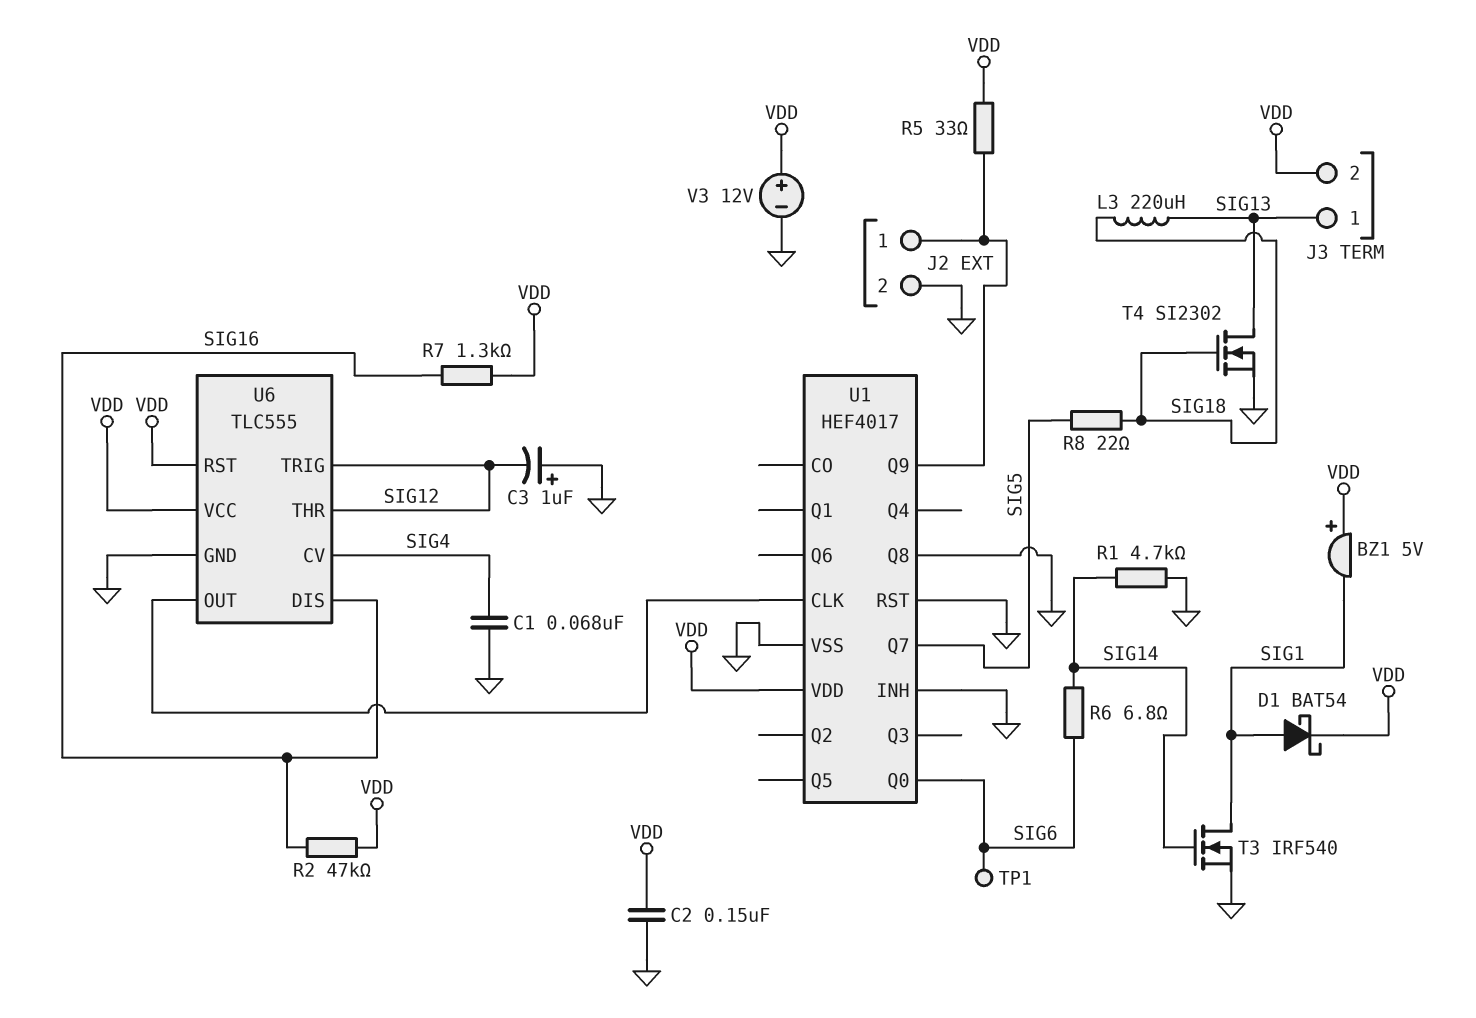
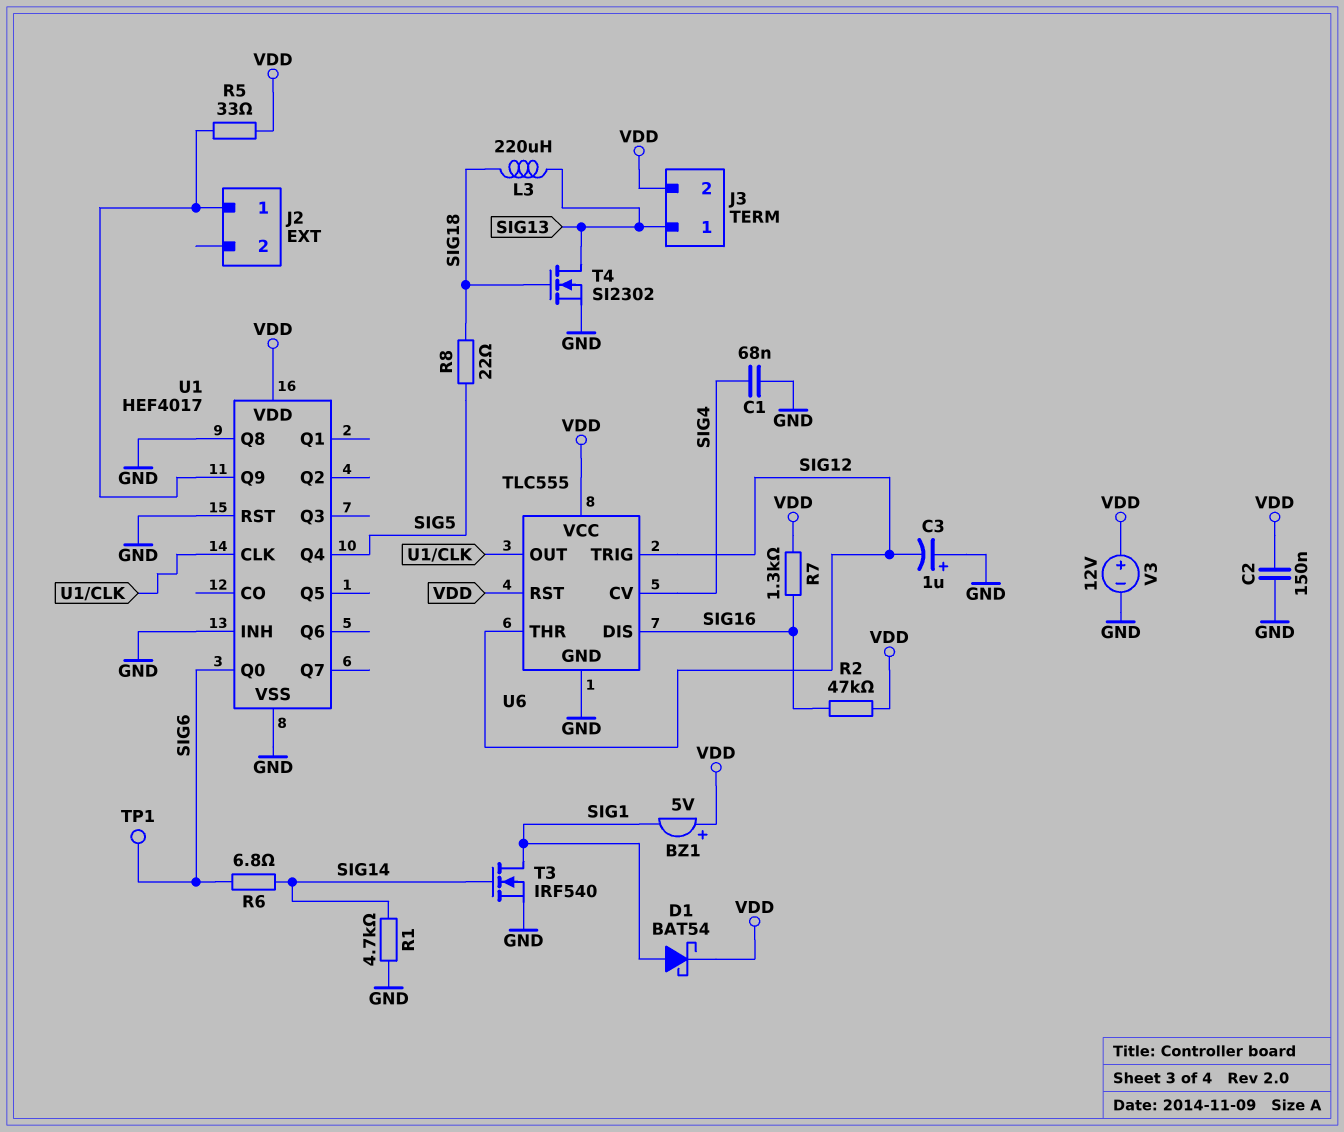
J2 pin 2: GND -> none
U1 pin Q4: none -> SIG5
U1 pin Q7: SIG5 -> none

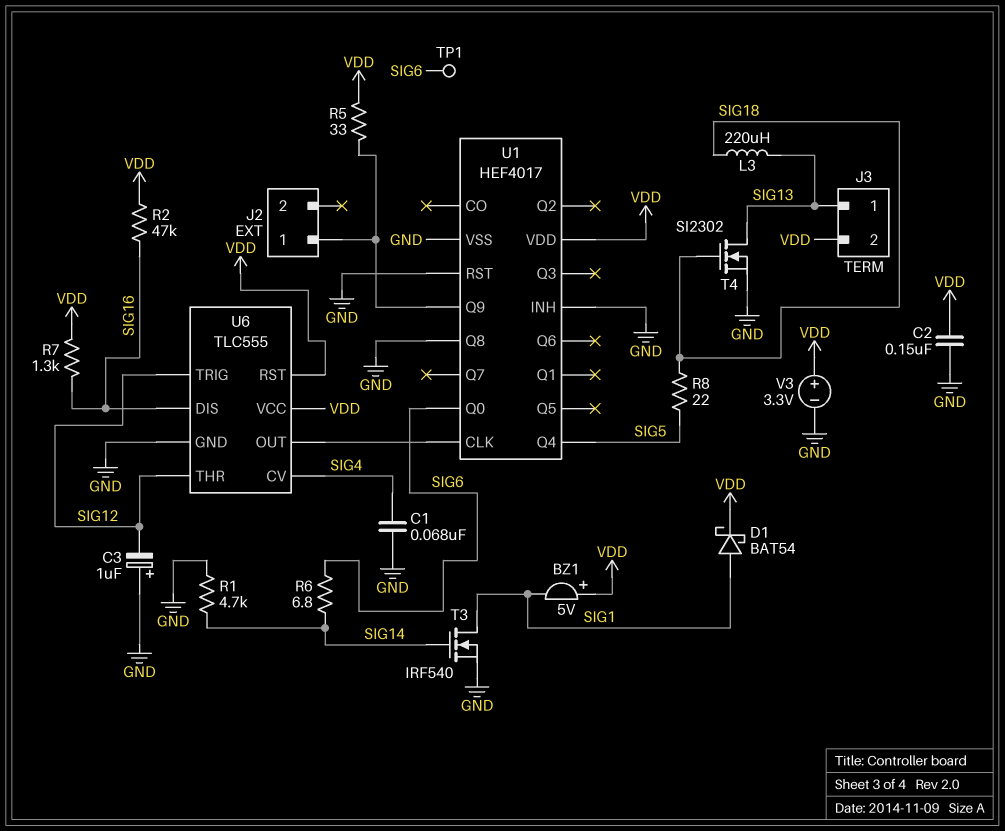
V3: 12V (plus VDD, minus GND) -> 3.3V (plus VDD, minus GND)

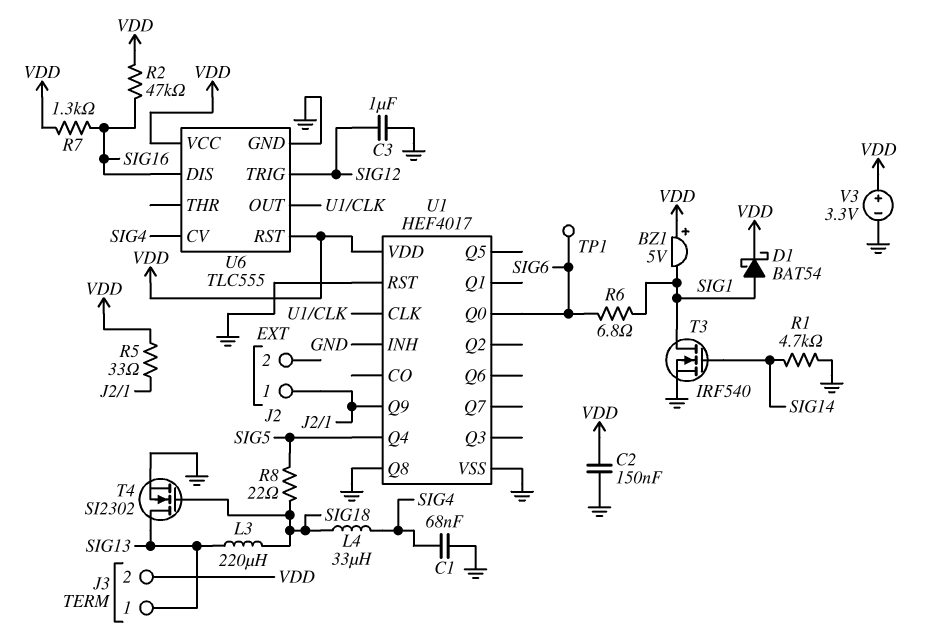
C3: 1uF (plus GND, minus SIG12) -> 1uF (GND, SIG12)
L4: none -> 33uH (SIG4, SIG18)
R6: 6.8 (SIG6, SIG14) -> 6.8 (SIG1, SIG6)
U6 pin THR: SIG12 -> none

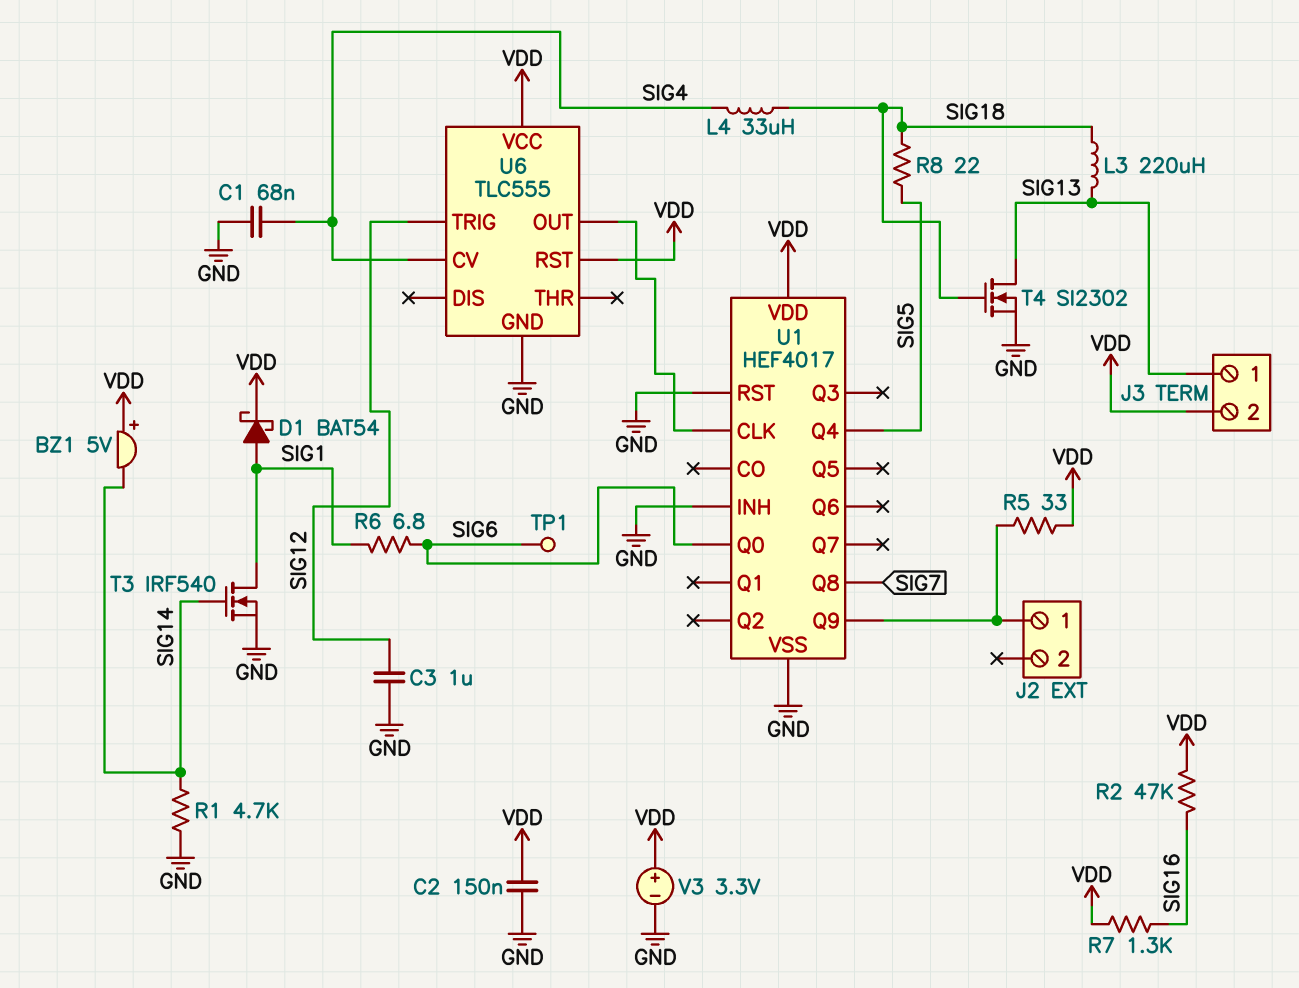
BZ1: buzzer 5V (plus VDD, minus SIG1) -> buzzer 5V (plus VDD, minus SIG14)
U1 pin Q8: GND -> SIG7
U6 pin DIS: SIG16 -> none

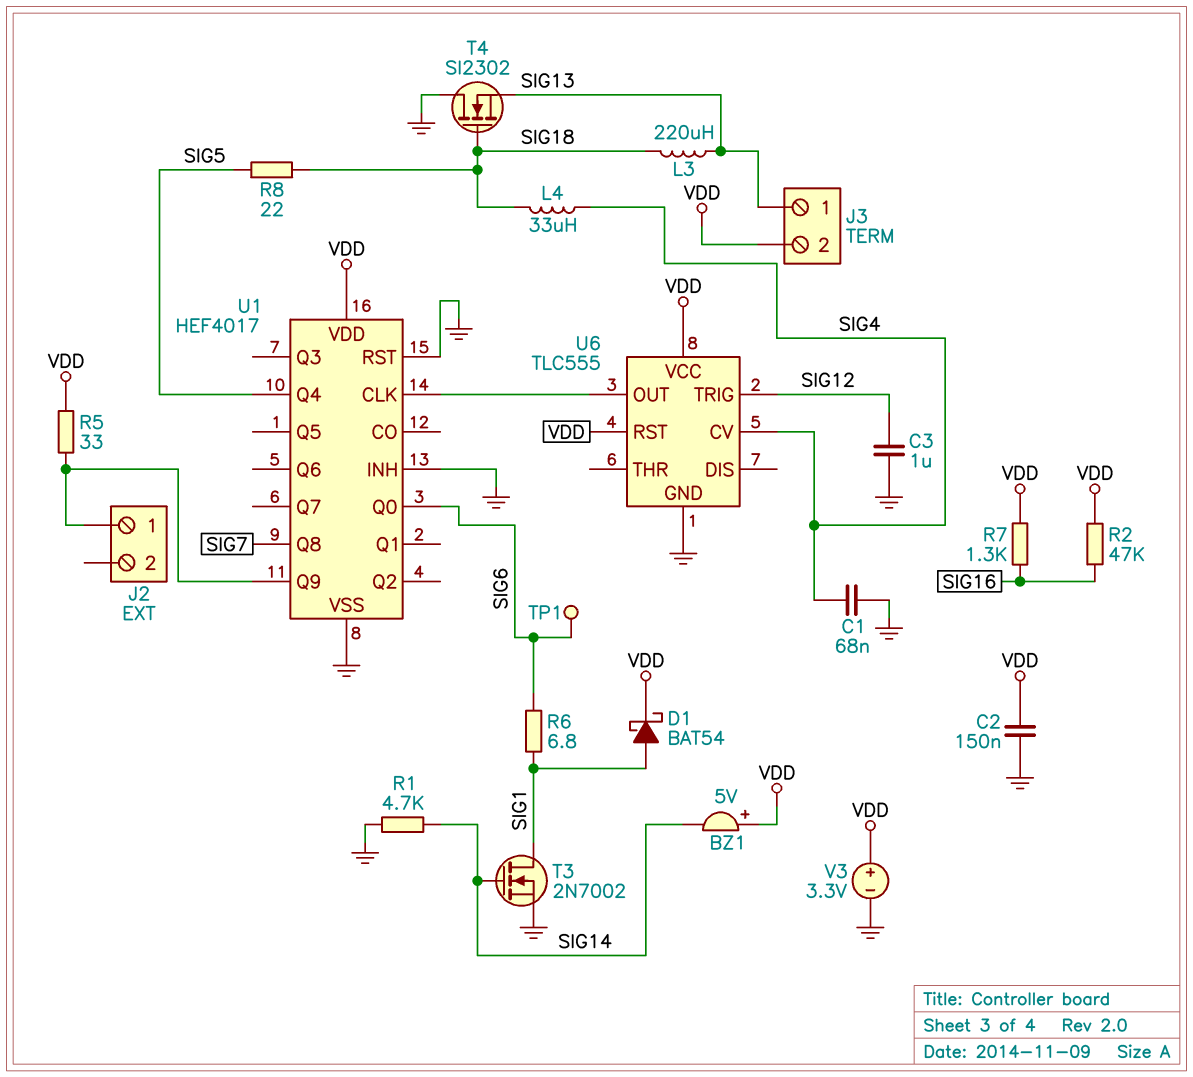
T3: NMOS IRF540 (G SIG14, D SIG1, S GND) -> NMOS 2N7002 (G SIG14, D SIG1, S GND)
T4: NMOS SI2302 (G SIG18, D SIG13, S GND) -> NMOS SI2302 (G SIG18, D GND, S SIG13)

